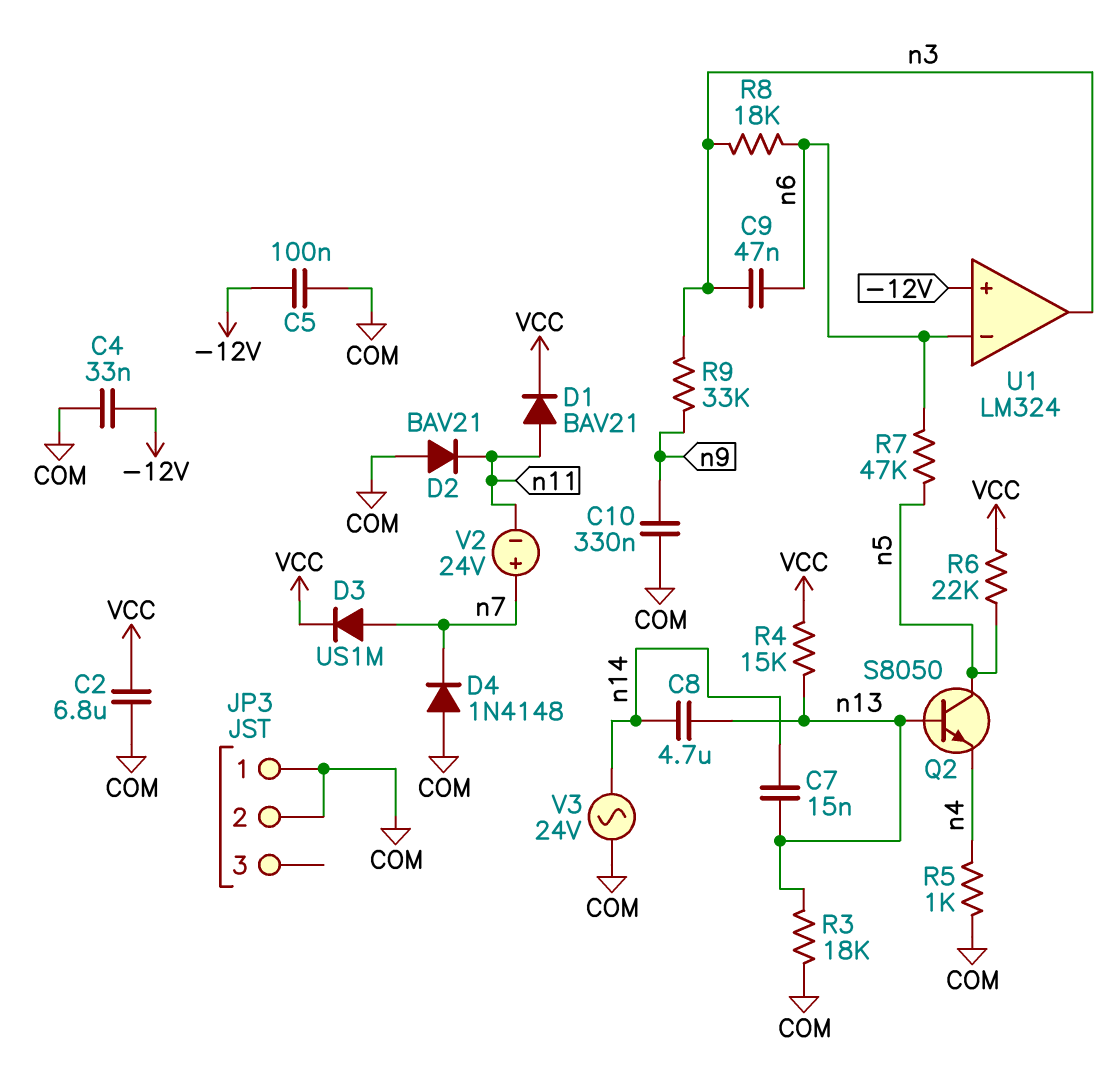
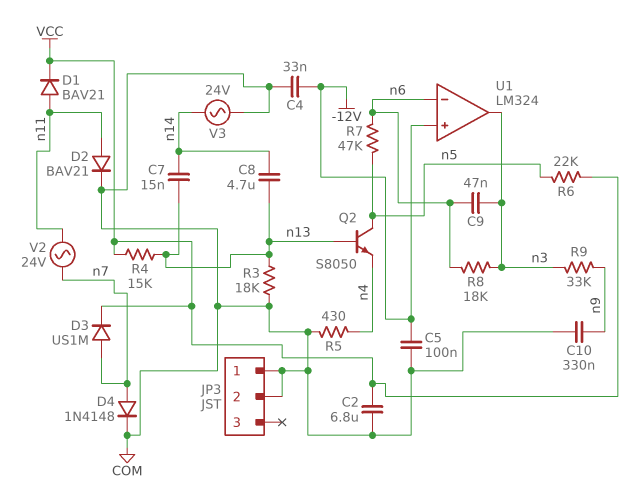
D2: diode BAV21 (A COM, K n11) -> diode BAV21 (A n11, K COM)
D4: diode 1N4148 (A COM, K n7) -> diode 1N4148 (A n7, K COM)
R5: 1k (COM, n4) -> 430 (COM, n4)
V2: 24V (plus n7, minus n11) -> AC 24V (n7, n11)

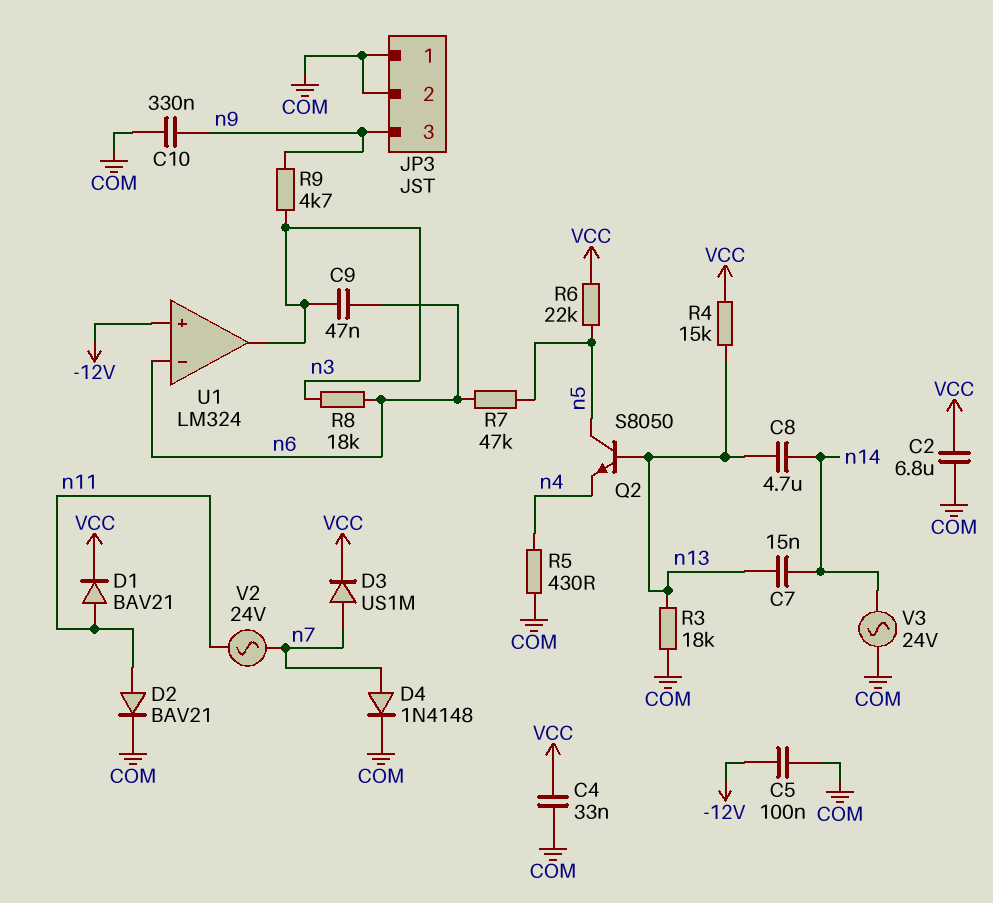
C4: 33nF (-12V, COM) -> 33nF (COM, VCC)
JP3 pin 3: none -> n9
R9: 33k (n3, n9) -> 4.7k (n3, n9)

